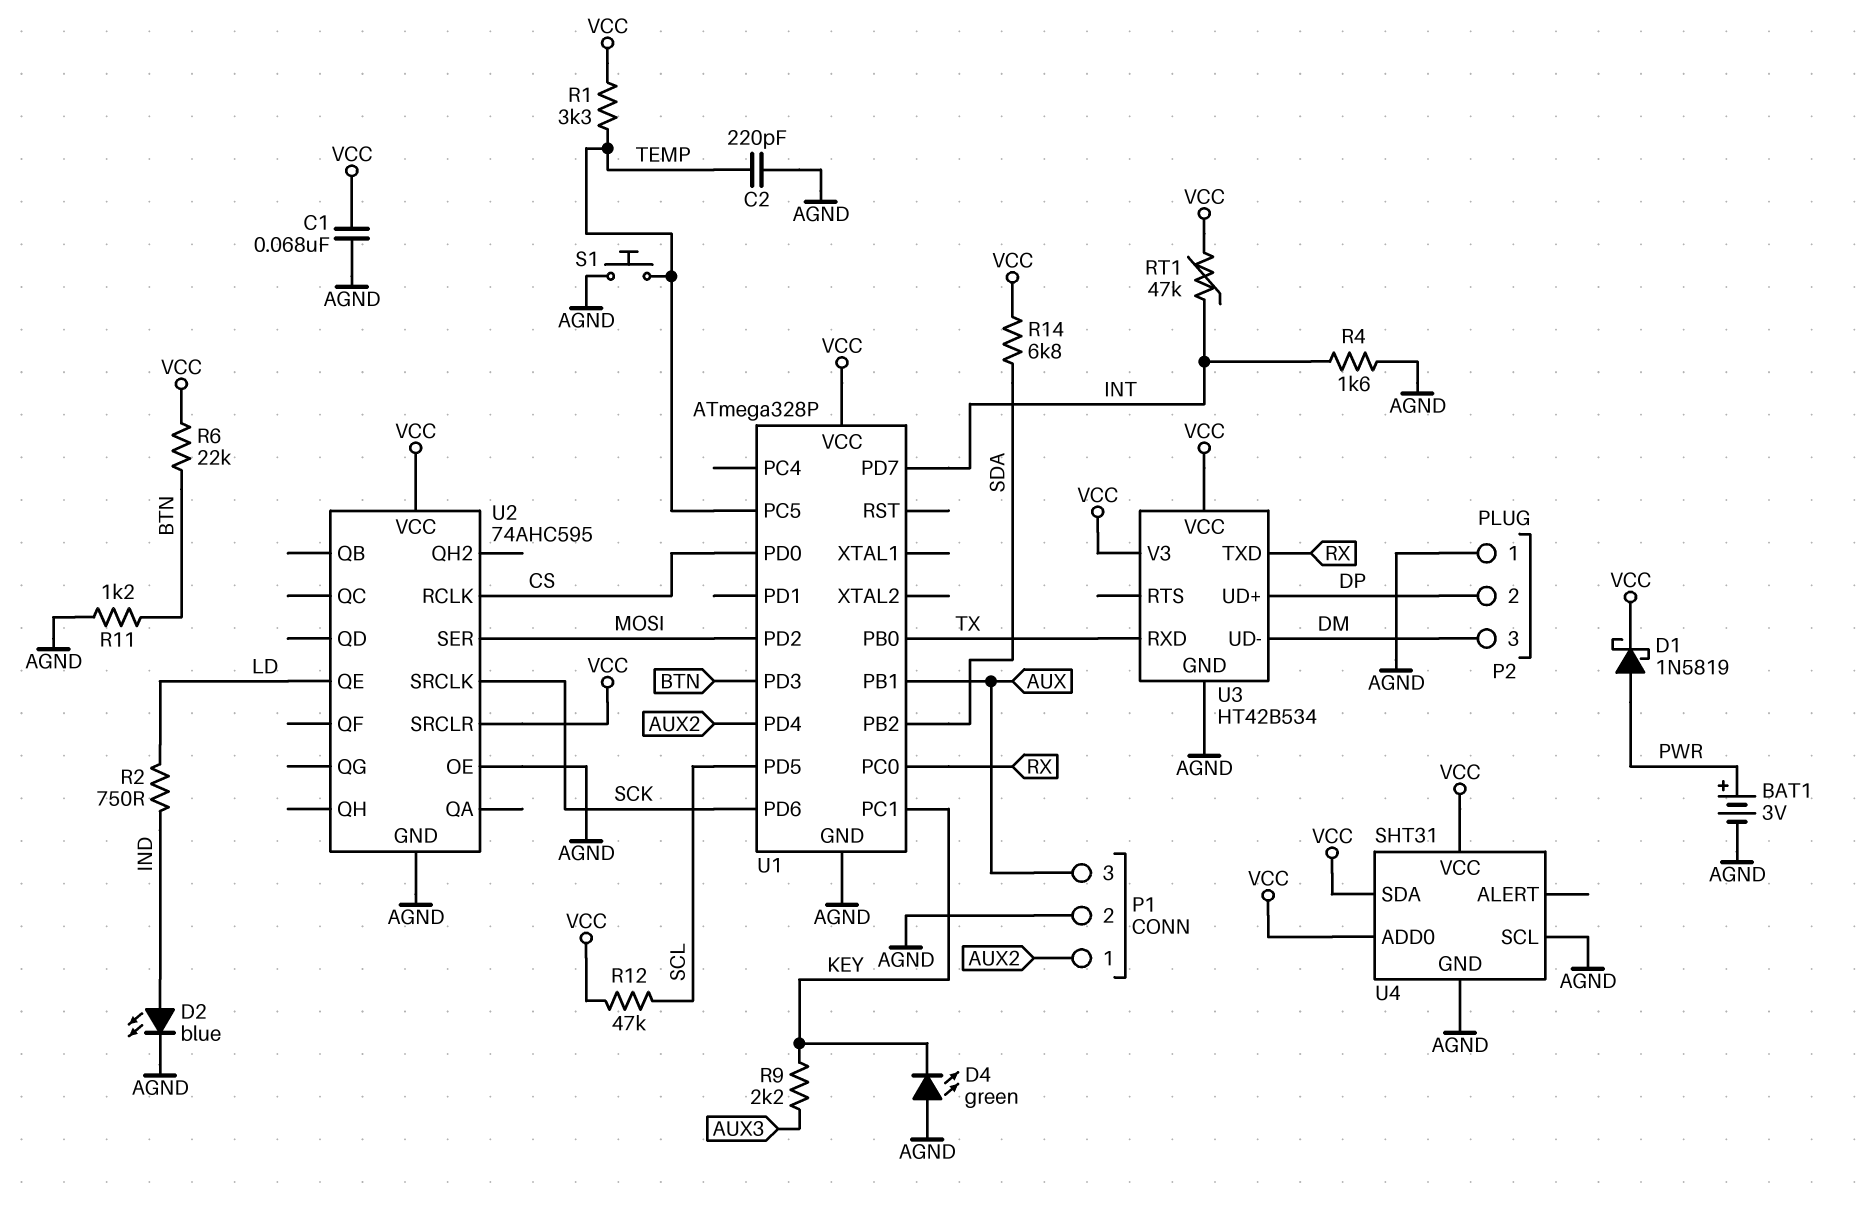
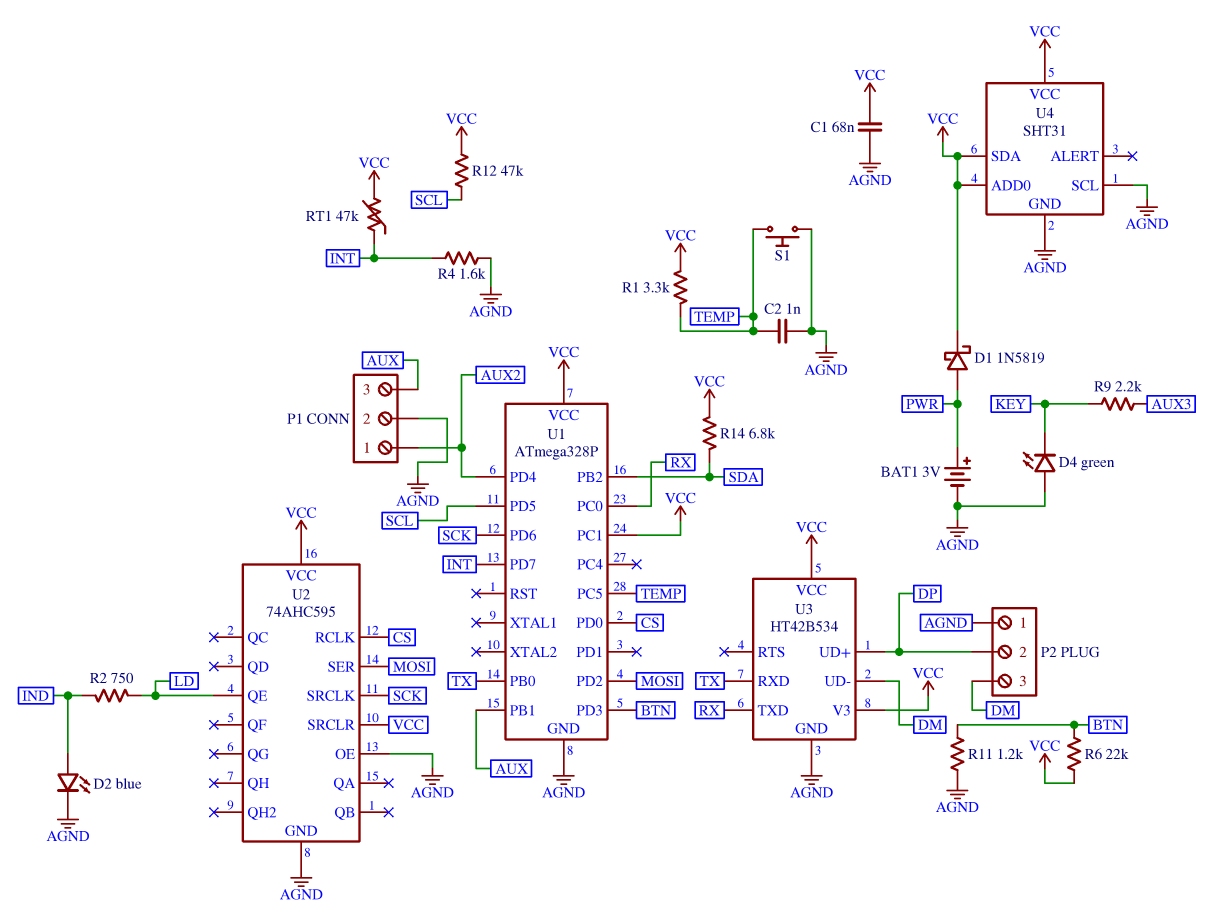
C2: 220pF (AGND, TEMP) -> 1nF (AGND, TEMP)
U1 pin PC1: KEY -> VCC

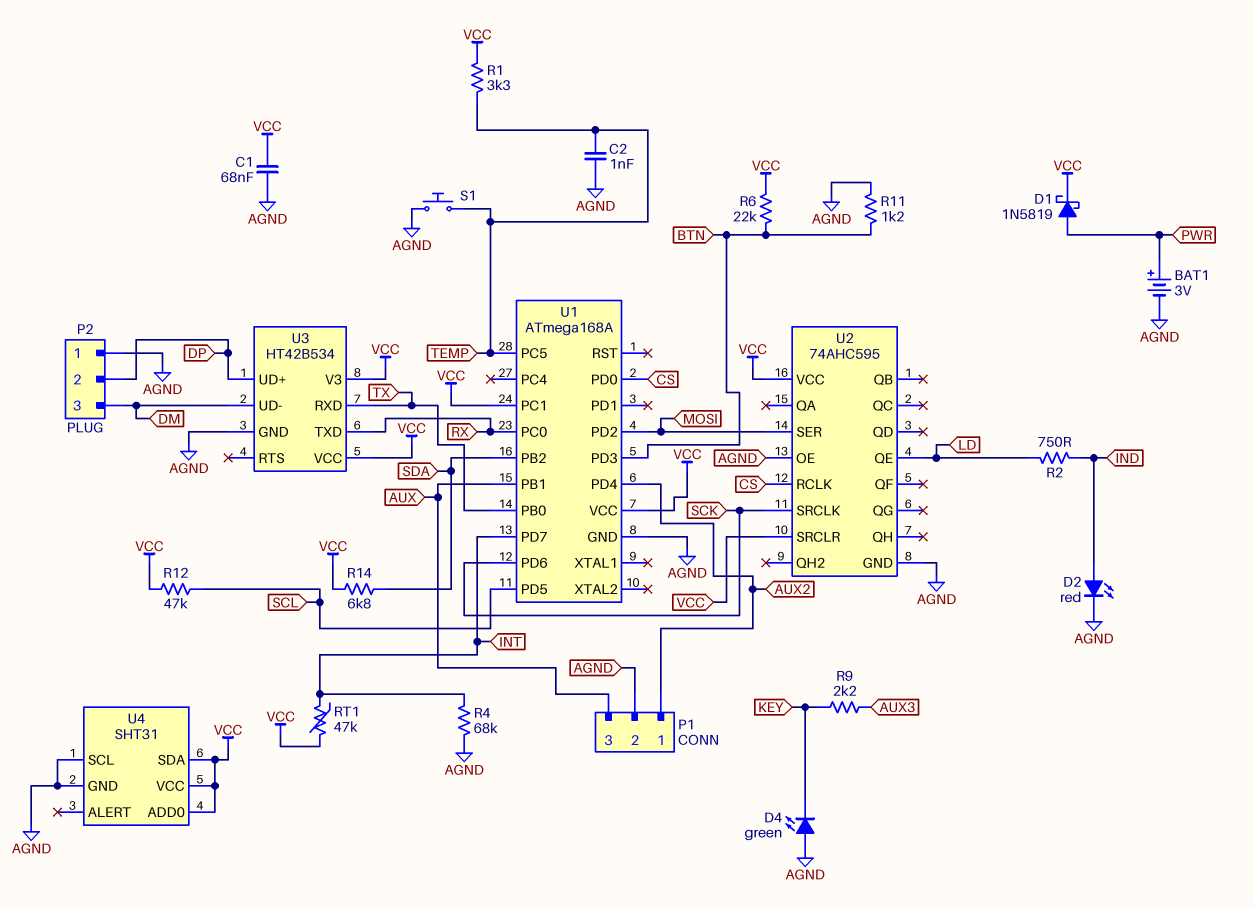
D2: LED blue (A IND, K AGND) -> LED red (A IND, K AGND)
R4: 1.6k (AGND, INT) -> 68k (AGND, INT)
U1: ATmega328P -> ATmega168A

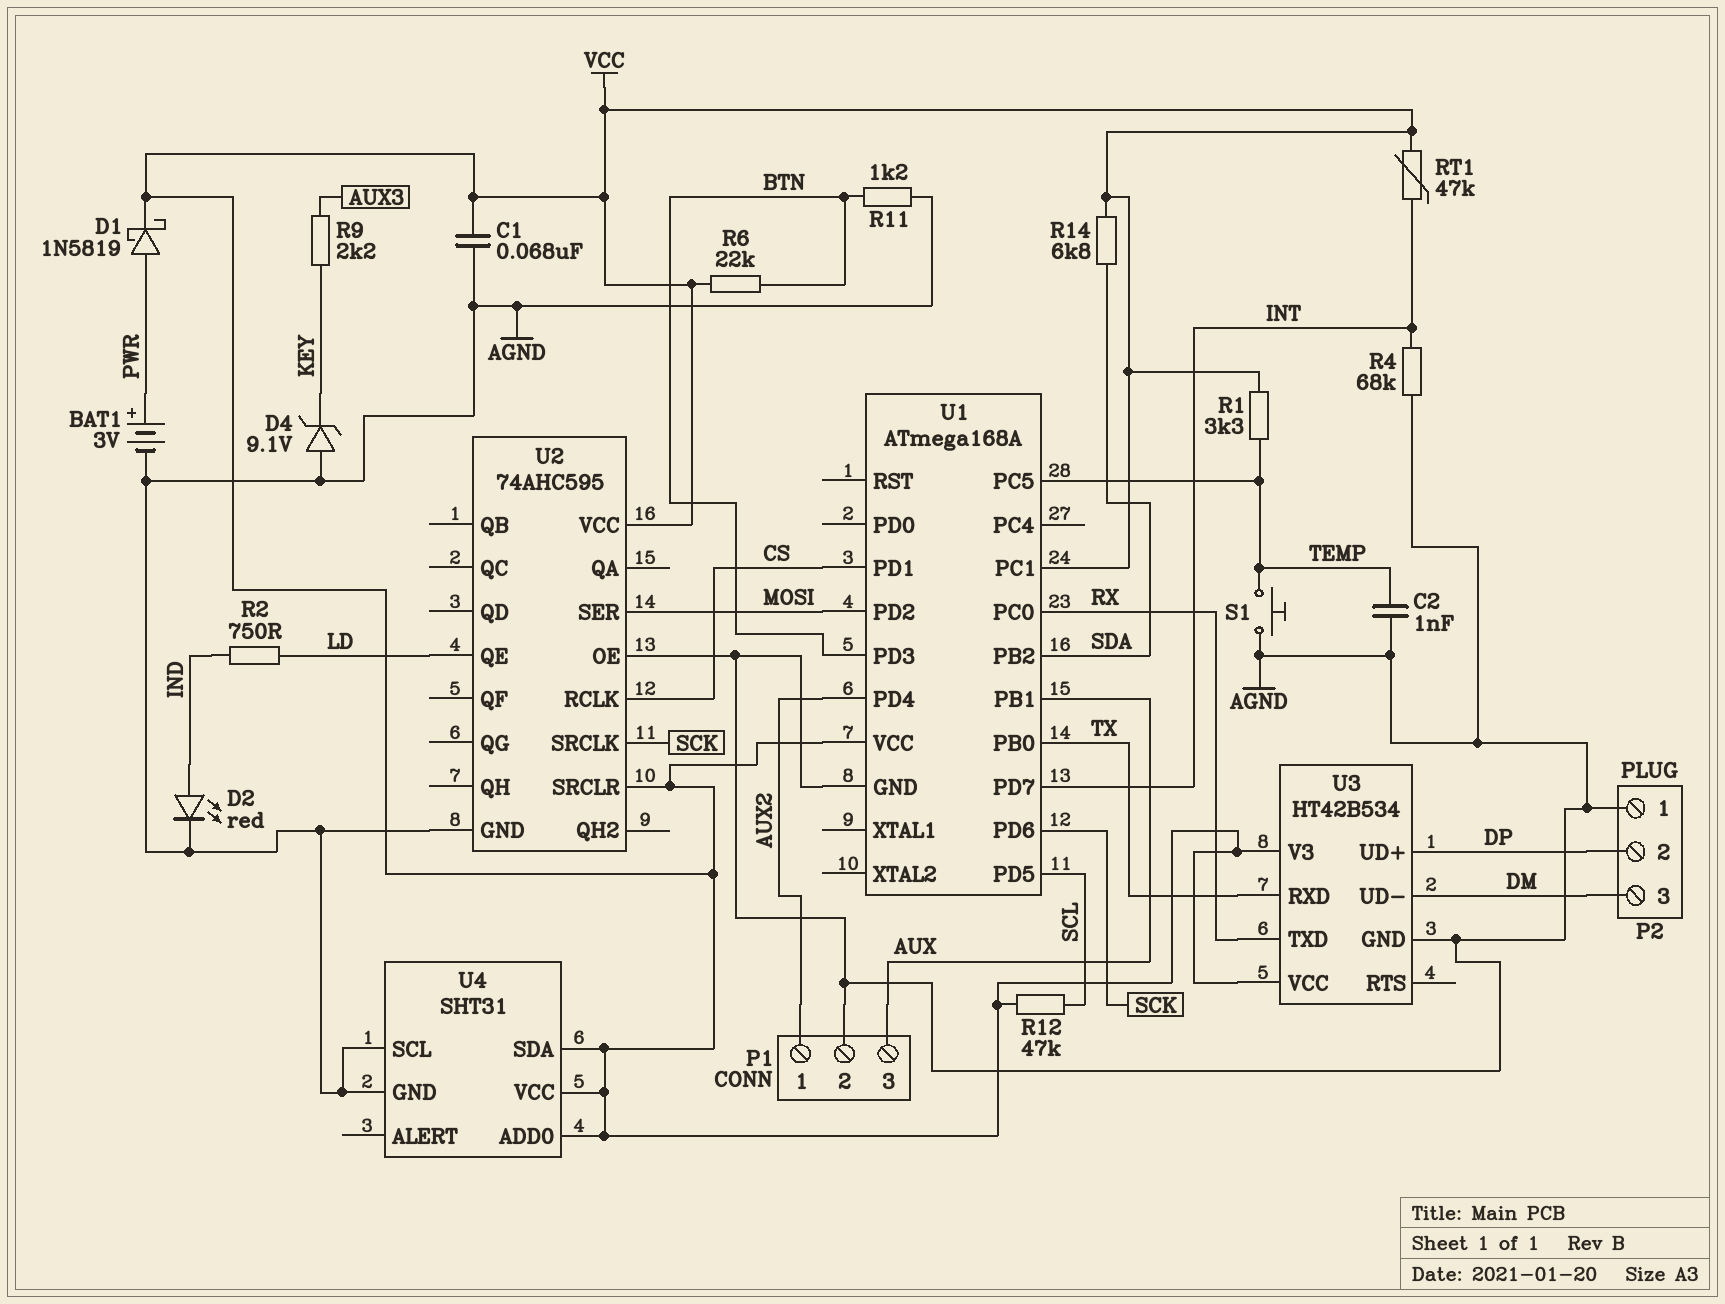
D4: LED green (A AGND, K KEY) -> zener 9.1V (A AGND, K KEY)
U1 pin PD0: CS -> none
U1 pin PD1: none -> CS

